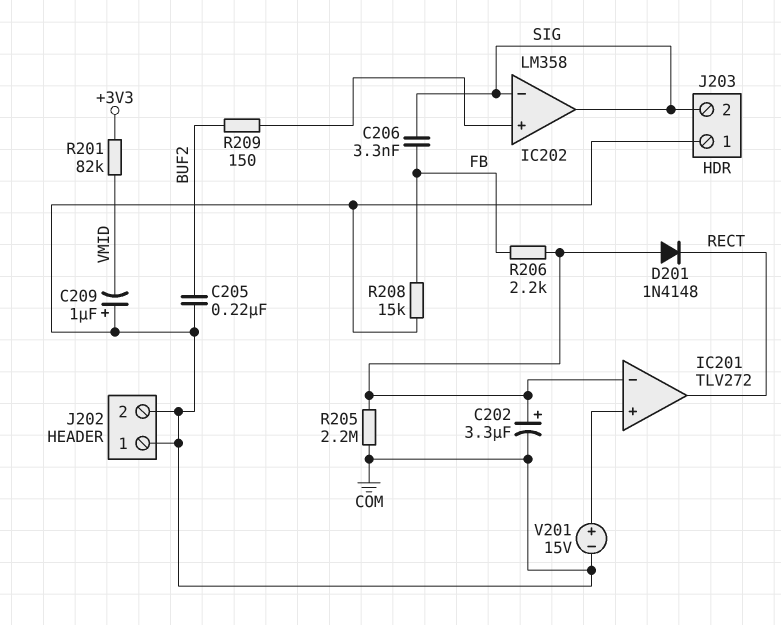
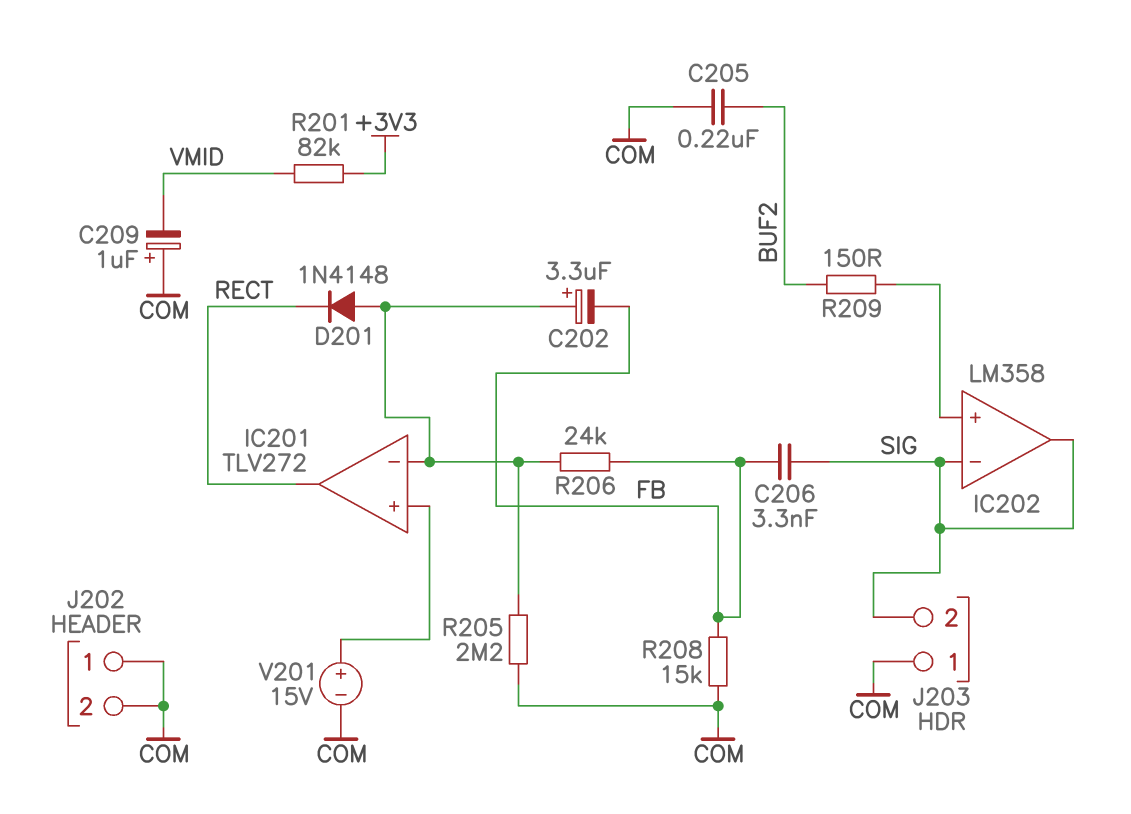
C202: 3.3uF (plus IC201/in-, minus COM) -> 3.3uF (plus IC201/in-, minus FB)
R206: 2.2k (FB, IC201/in-) -> 24k (FB, IC201/in-)

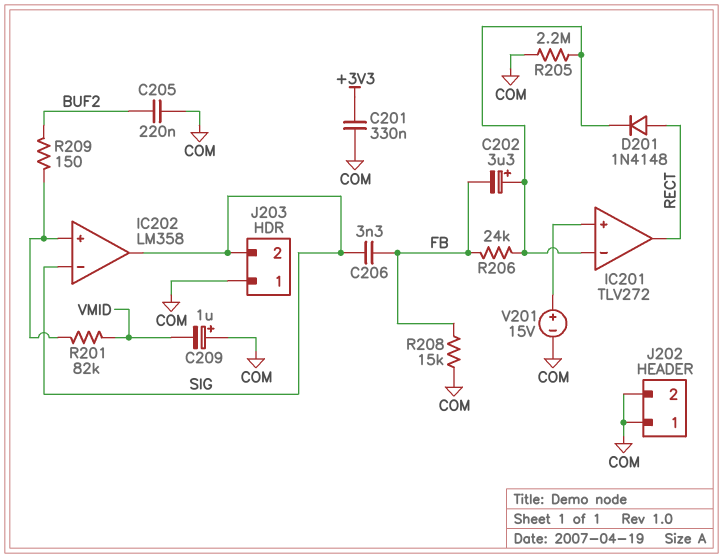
C201: none -> 330nF (+3V3, COM)
D201: diode 1N4148 (A IC201/in-, K RECT) -> diode 1N4148 (A RECT, K IC201/in-)
R201: 82k (+3V3, VMID) -> 82k (IC202/in+, VMID)

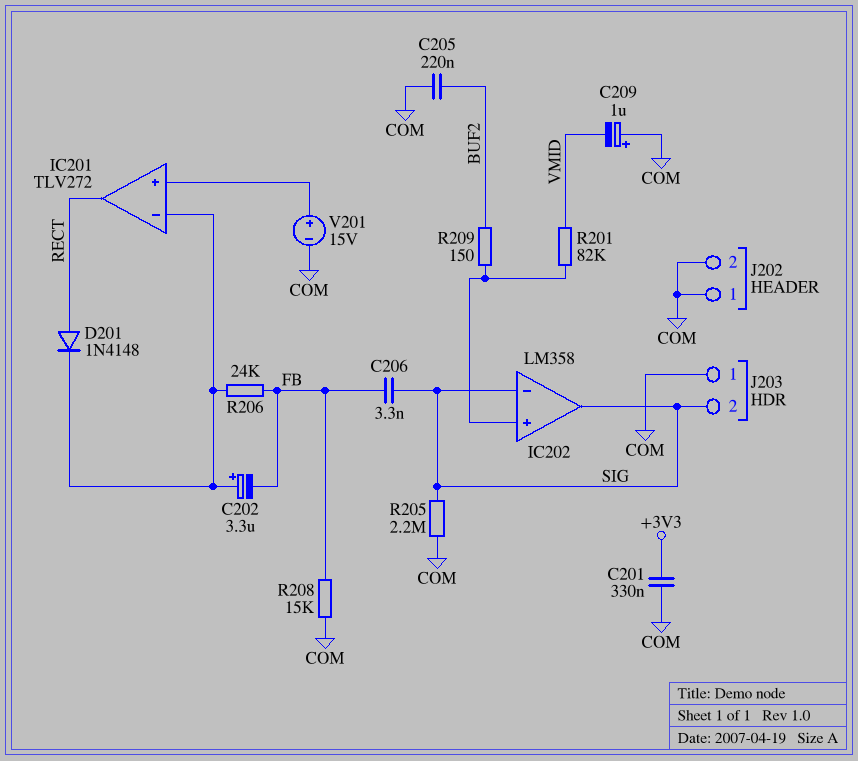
R205: 2.2M (COM, IC201/in-) -> 2.2M (COM, SIG)

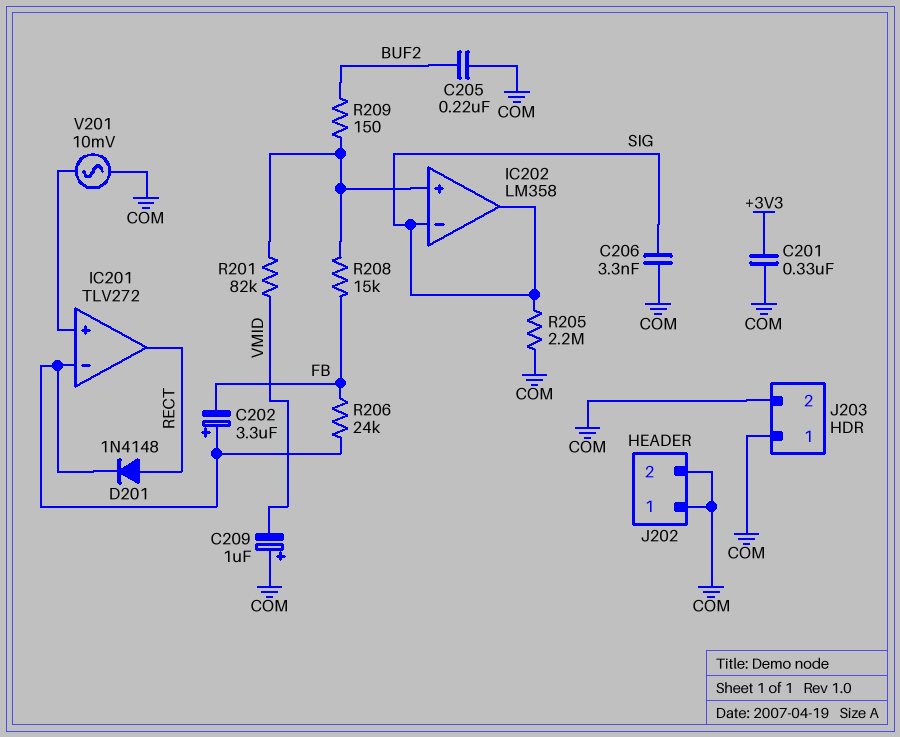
C206: 3.3nF (FB, SIG) -> 3.3nF (COM, SIG)
J203 pin 2: SIG -> COM
R208: 15k (COM, FB) -> 15k (FB, IC202/in+)
V201: 15V (plus IC201/in+, minus COM) -> AC 10mV (COM, IC201/in+)

